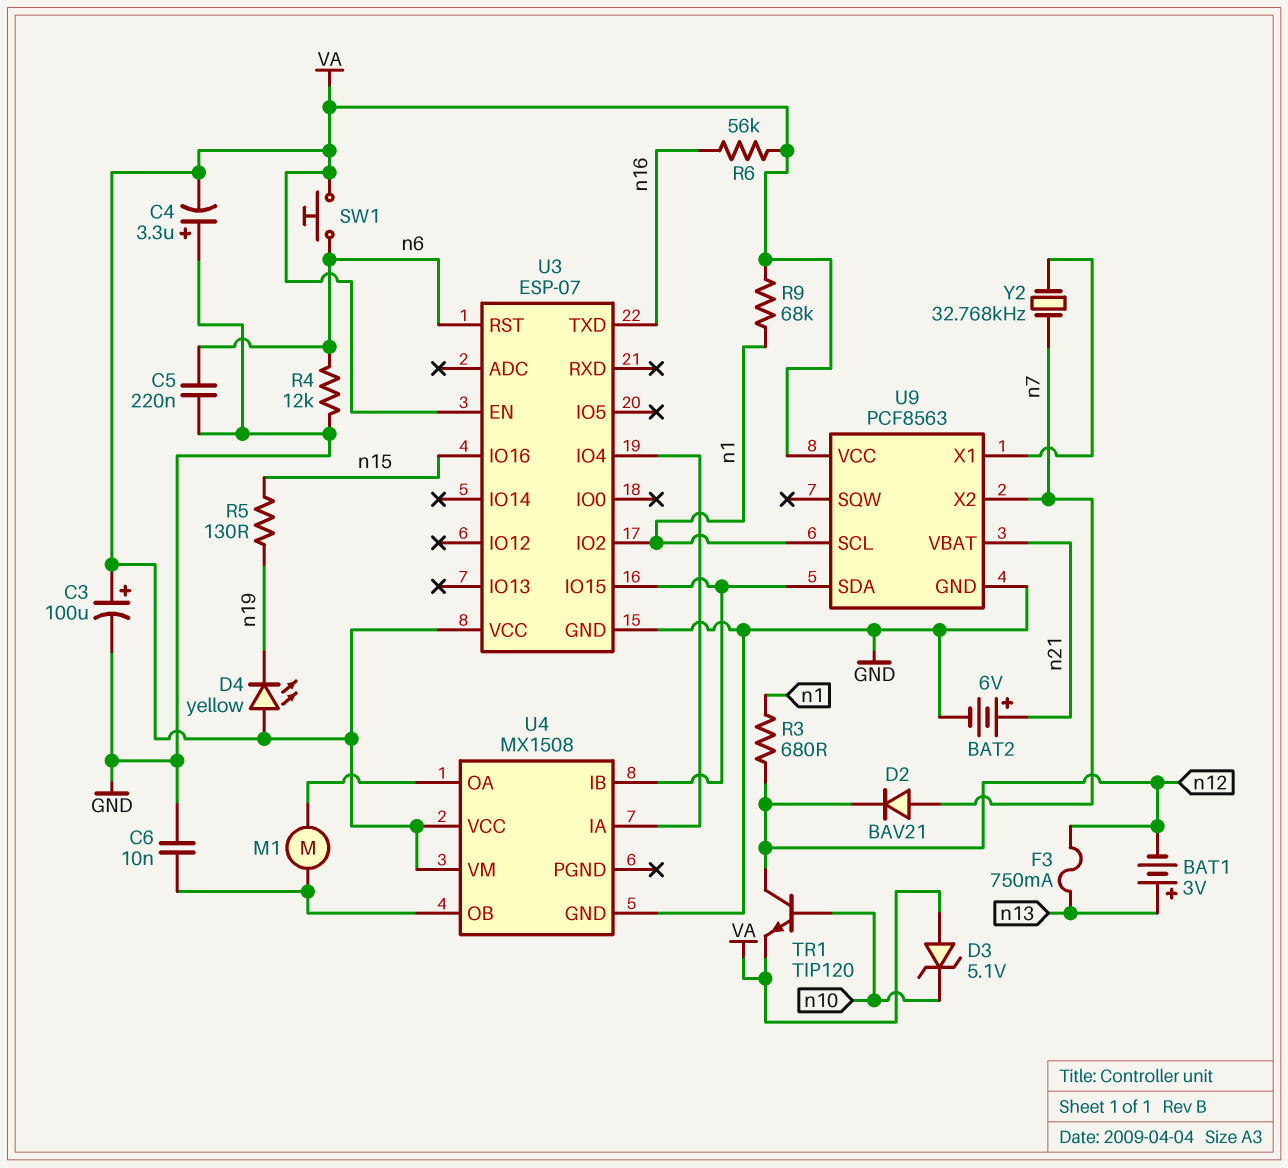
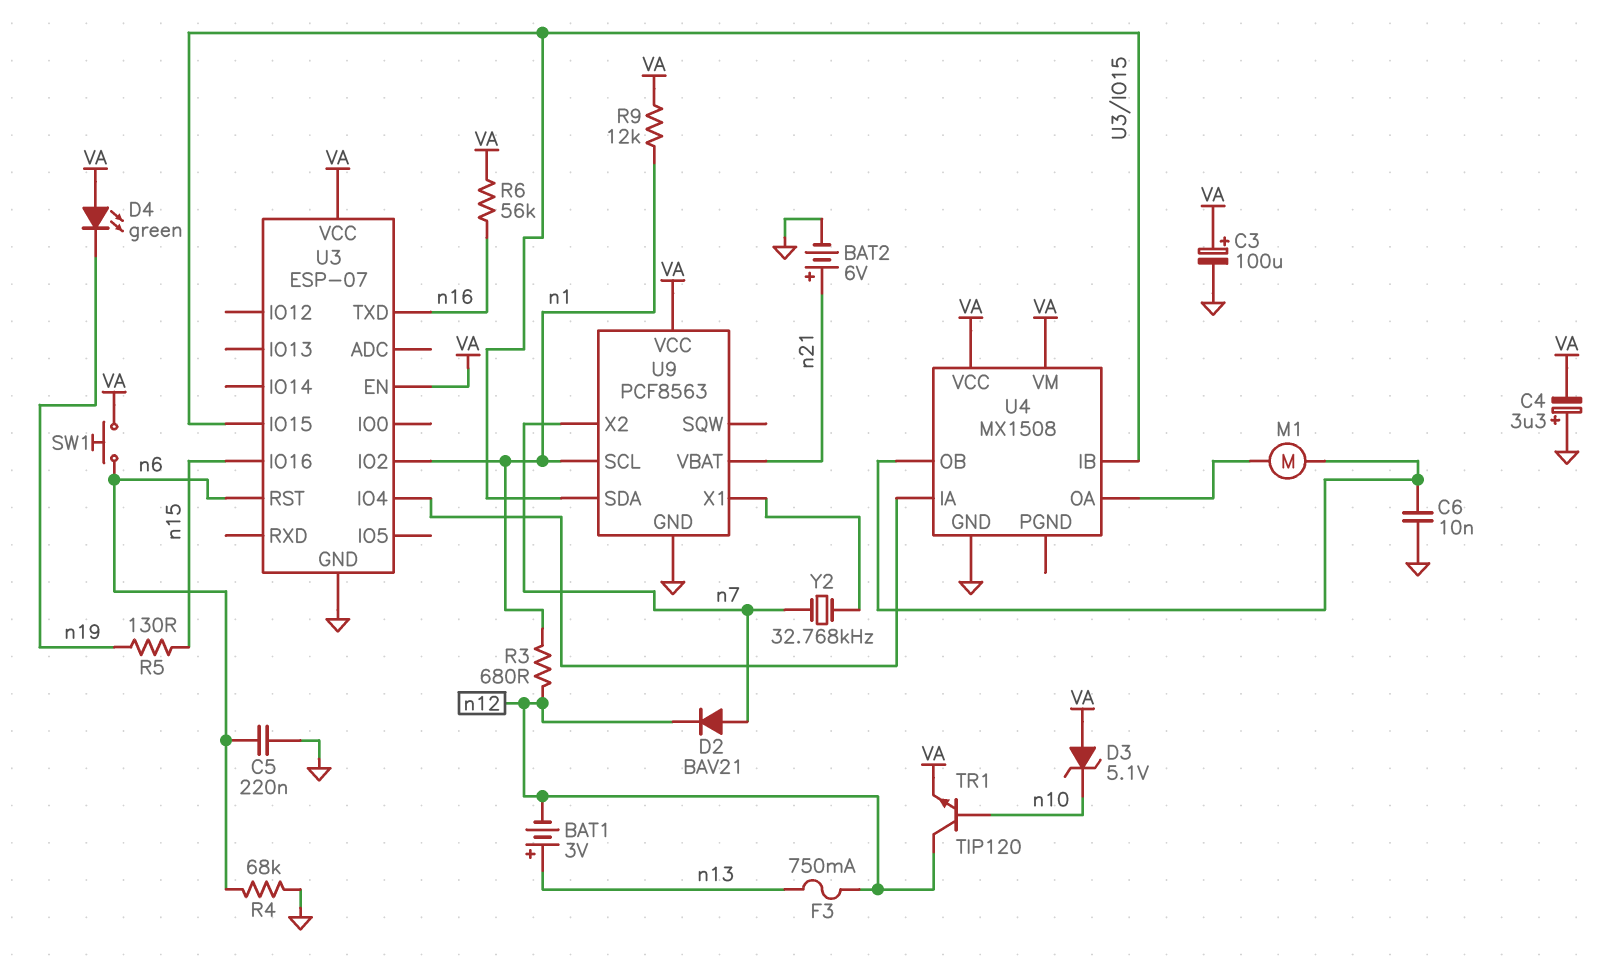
D4: LED yellow (A VA, K n19) -> LED green (A VA, K n19)
R4: 12k (GND, n6) -> 68k (GND, n6)
R9: 68k (VA, n1) -> 12k (VA, n1)

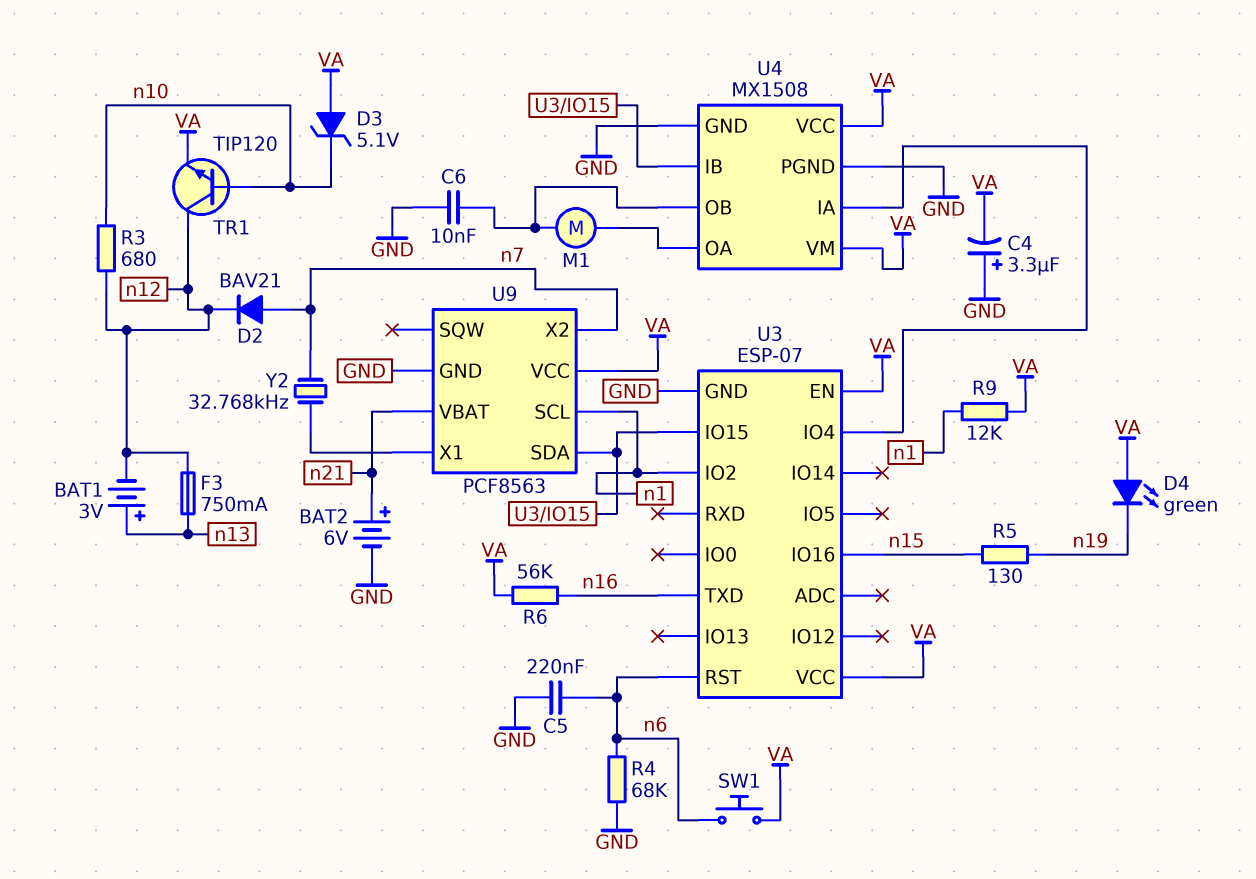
C3: 100uF (plus VA, minus GND) -> none
R3: 680 (n1, n12) -> 680 (n10, n12)
U4 pin PGND: none -> GND

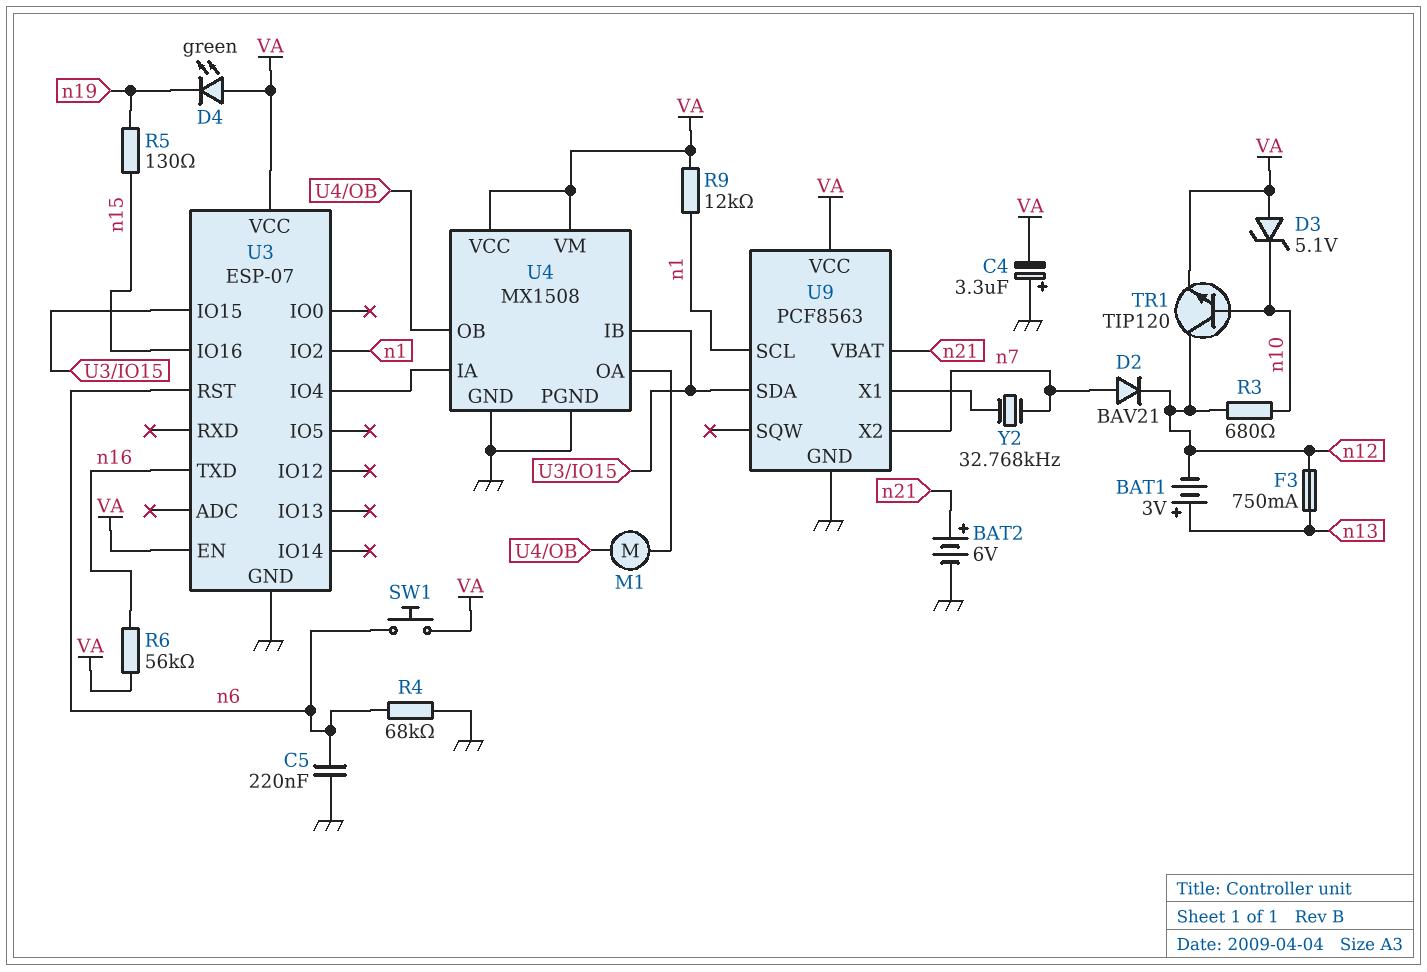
C6: 10nF (GND, U4/OB) -> none

